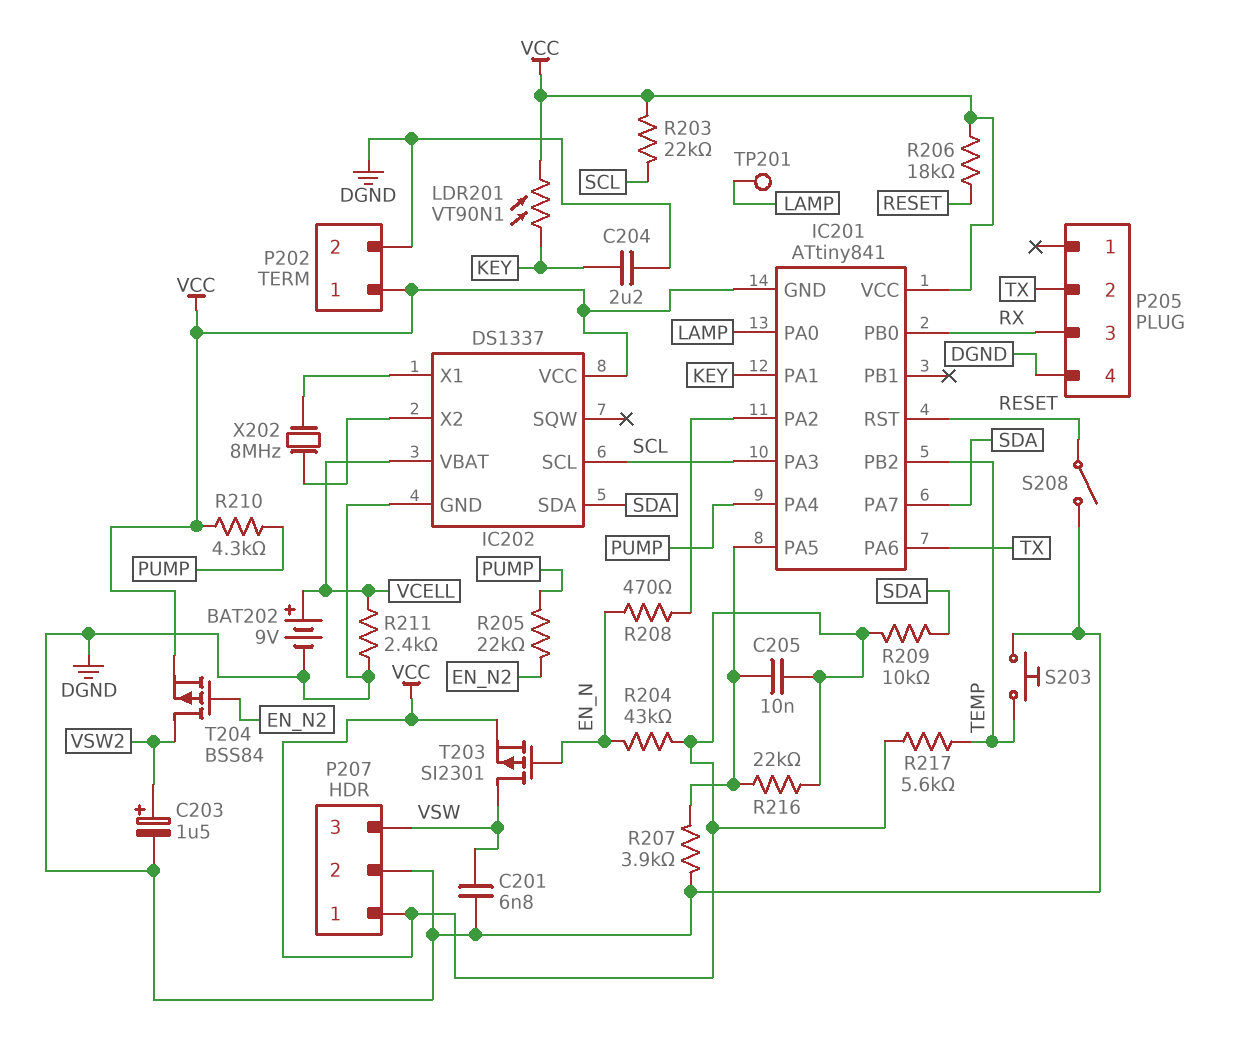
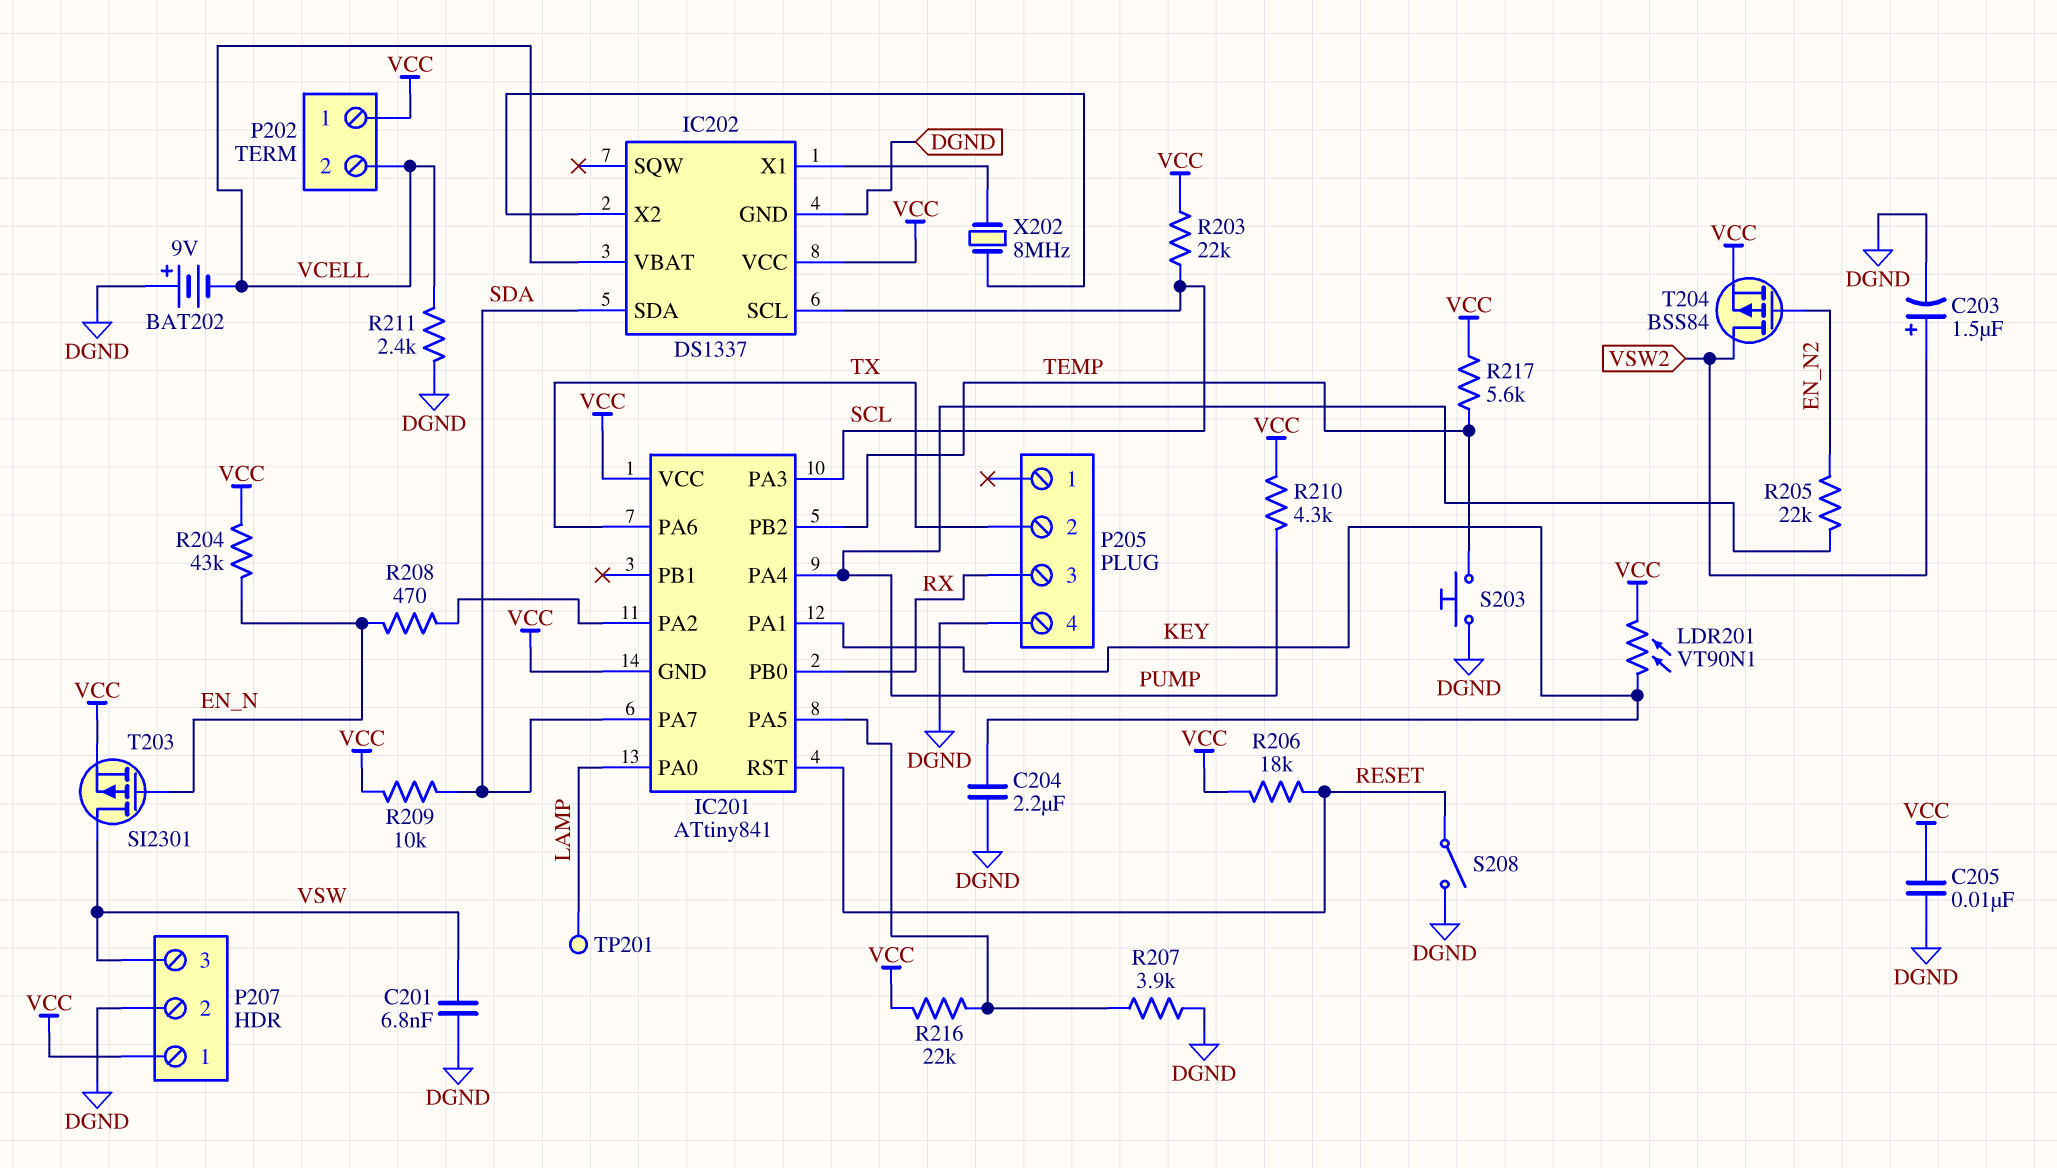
BAT202: 9V (plus VCELL, minus DGND) -> 9V (plus DGND, minus VCELL)
C205: 10nF (IC201/PA5, VCC) -> 10nF (DGND, VCC)
P202 pin 2: DGND -> VCELL

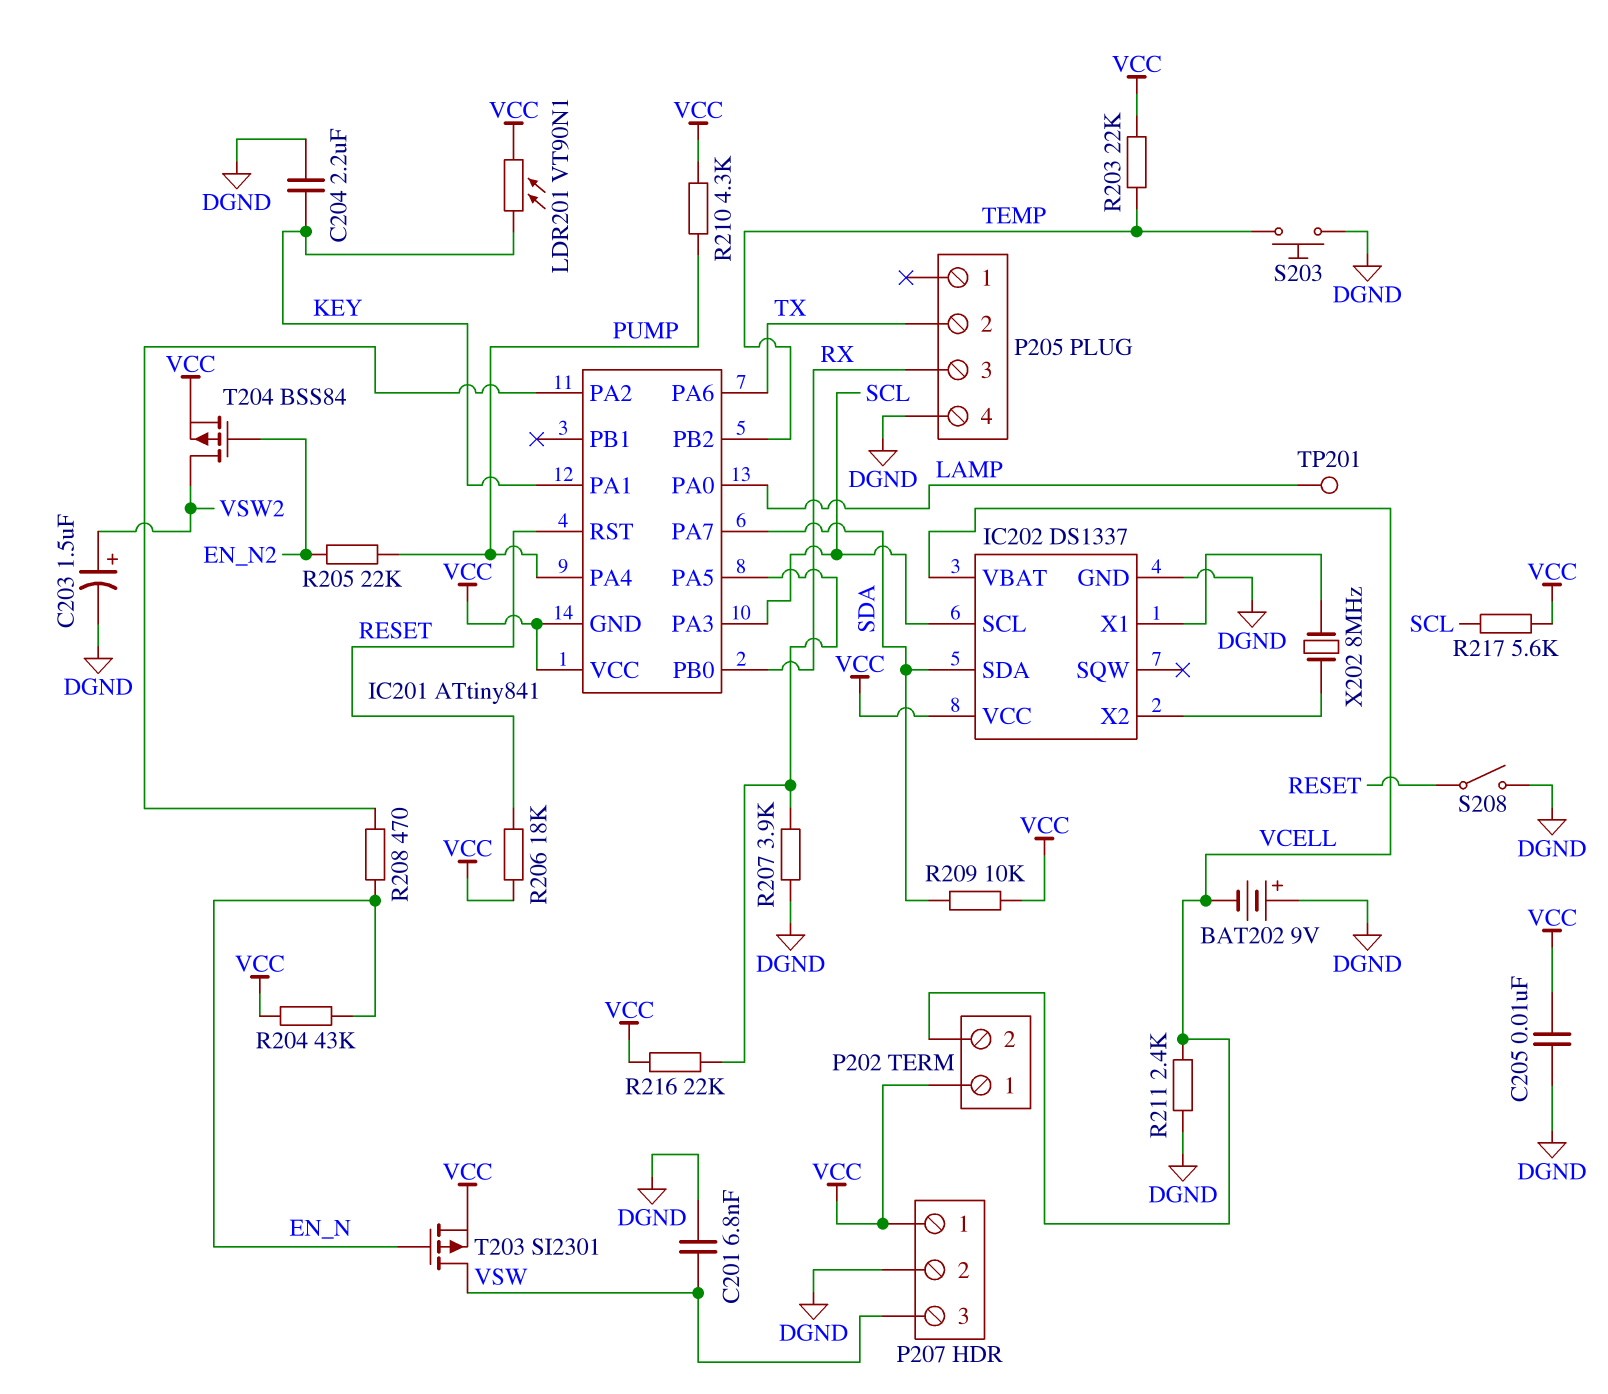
R203: 22k (SCL, VCC) -> 22k (TEMP, VCC)
R217: 5.6k (TEMP, VCC) -> 5.6k (SCL, VCC)

